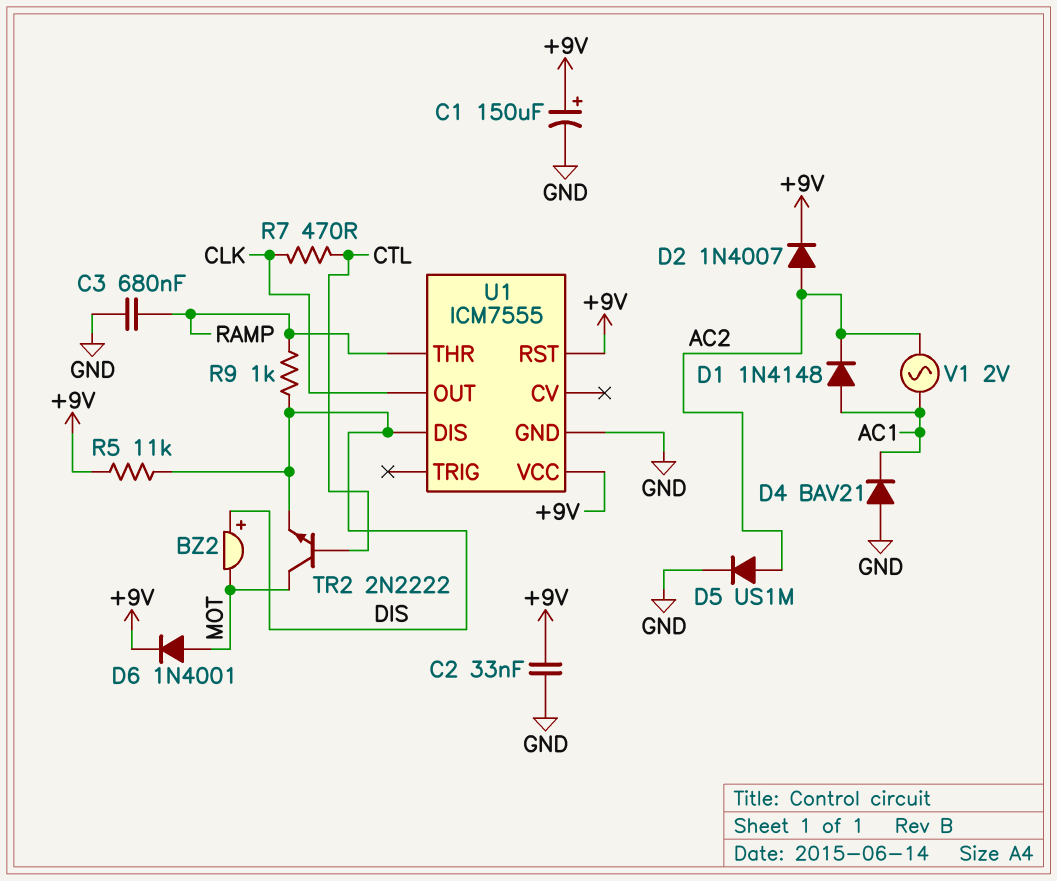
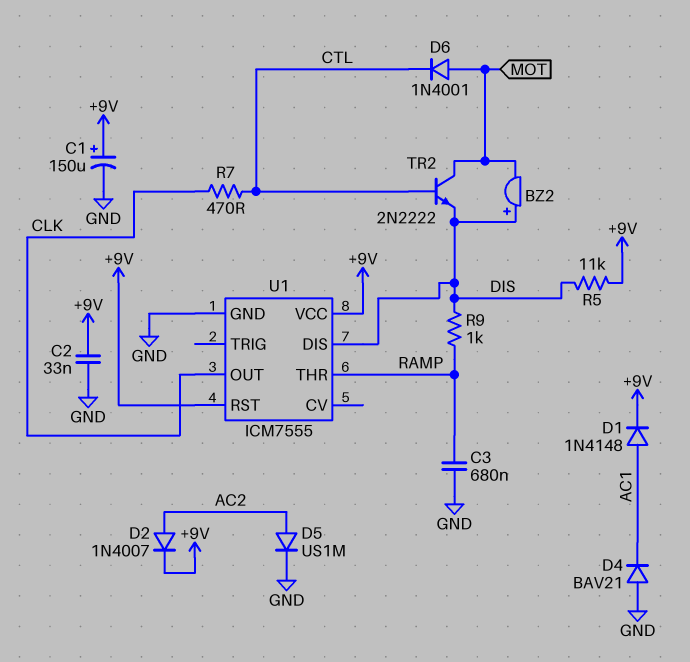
D1: diode 1N4148 (A AC1, K AC2) -> diode 1N4148 (A AC1, K +9V)
D6: diode 1N4001 (A MOT, K +9V) -> diode 1N4001 (A MOT, K CTL)
V1: AC 2V (AC1, AC2) -> none

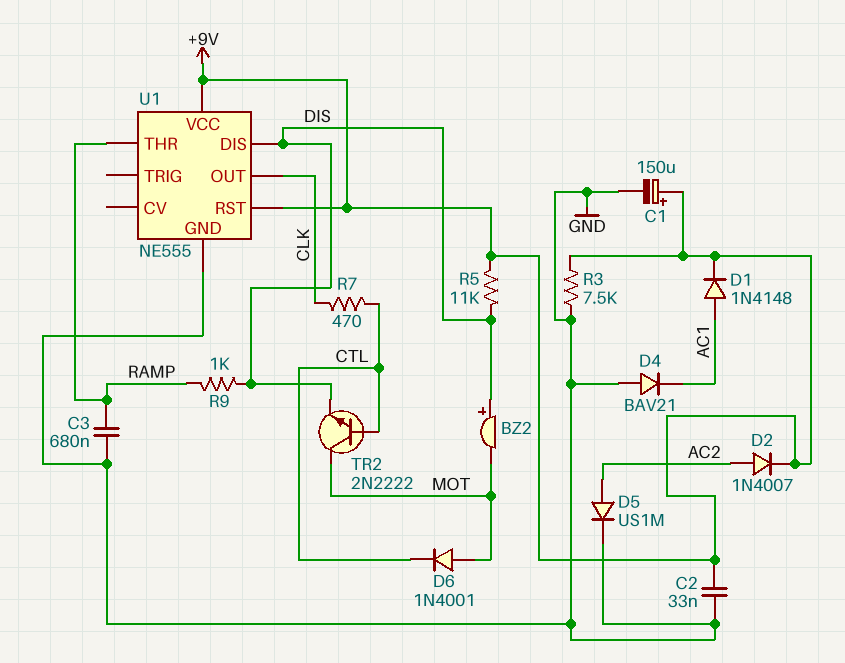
R3: none -> 7.5k (+9V, GND)
U1: ICM7555 -> NE555

